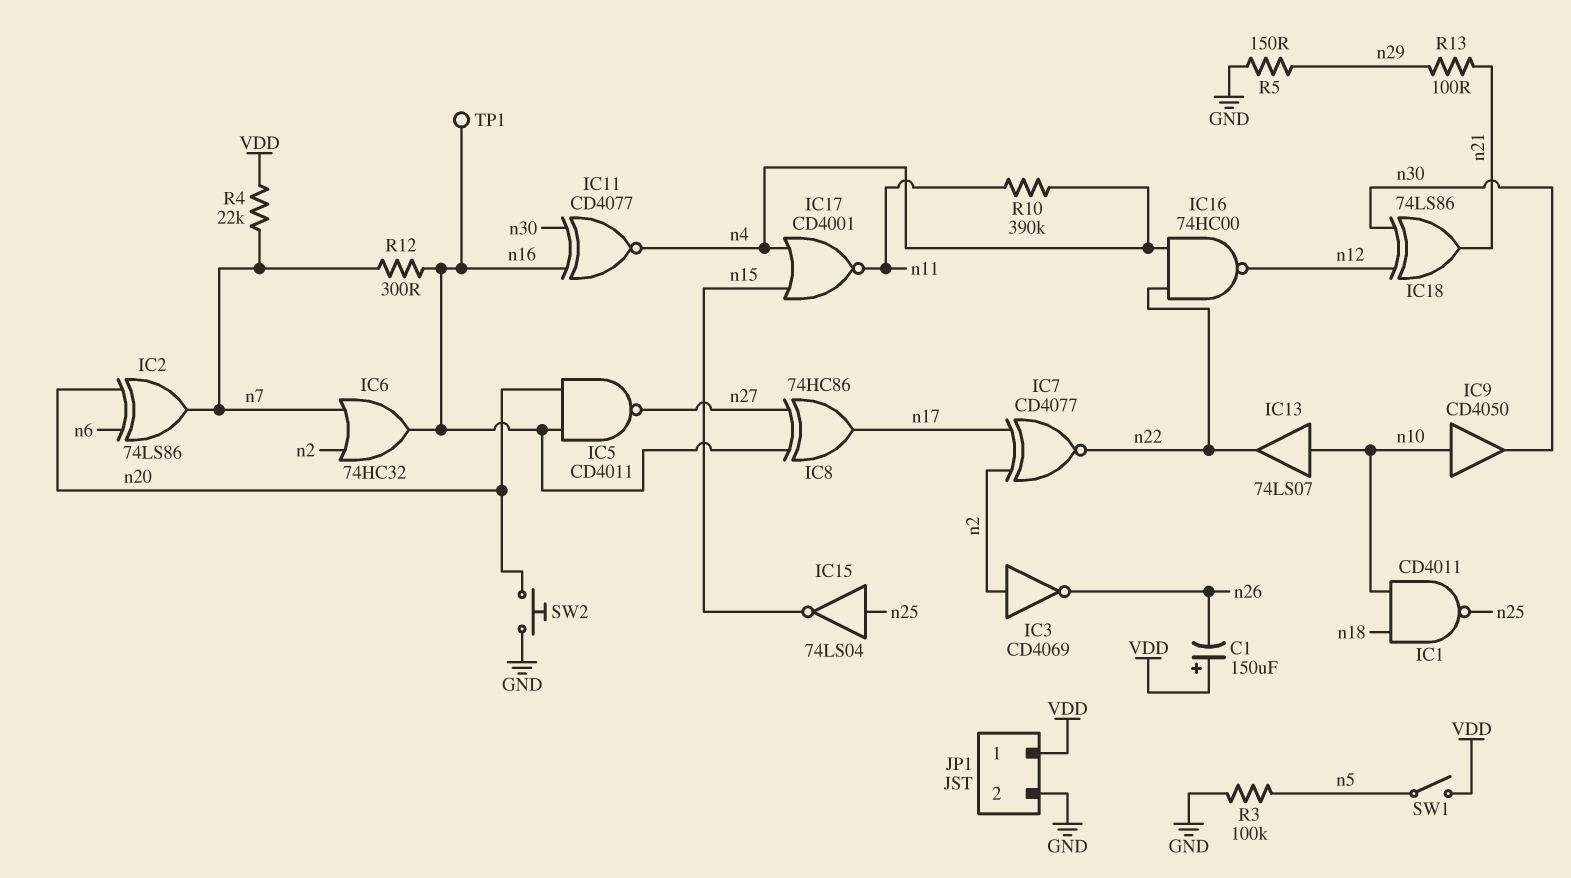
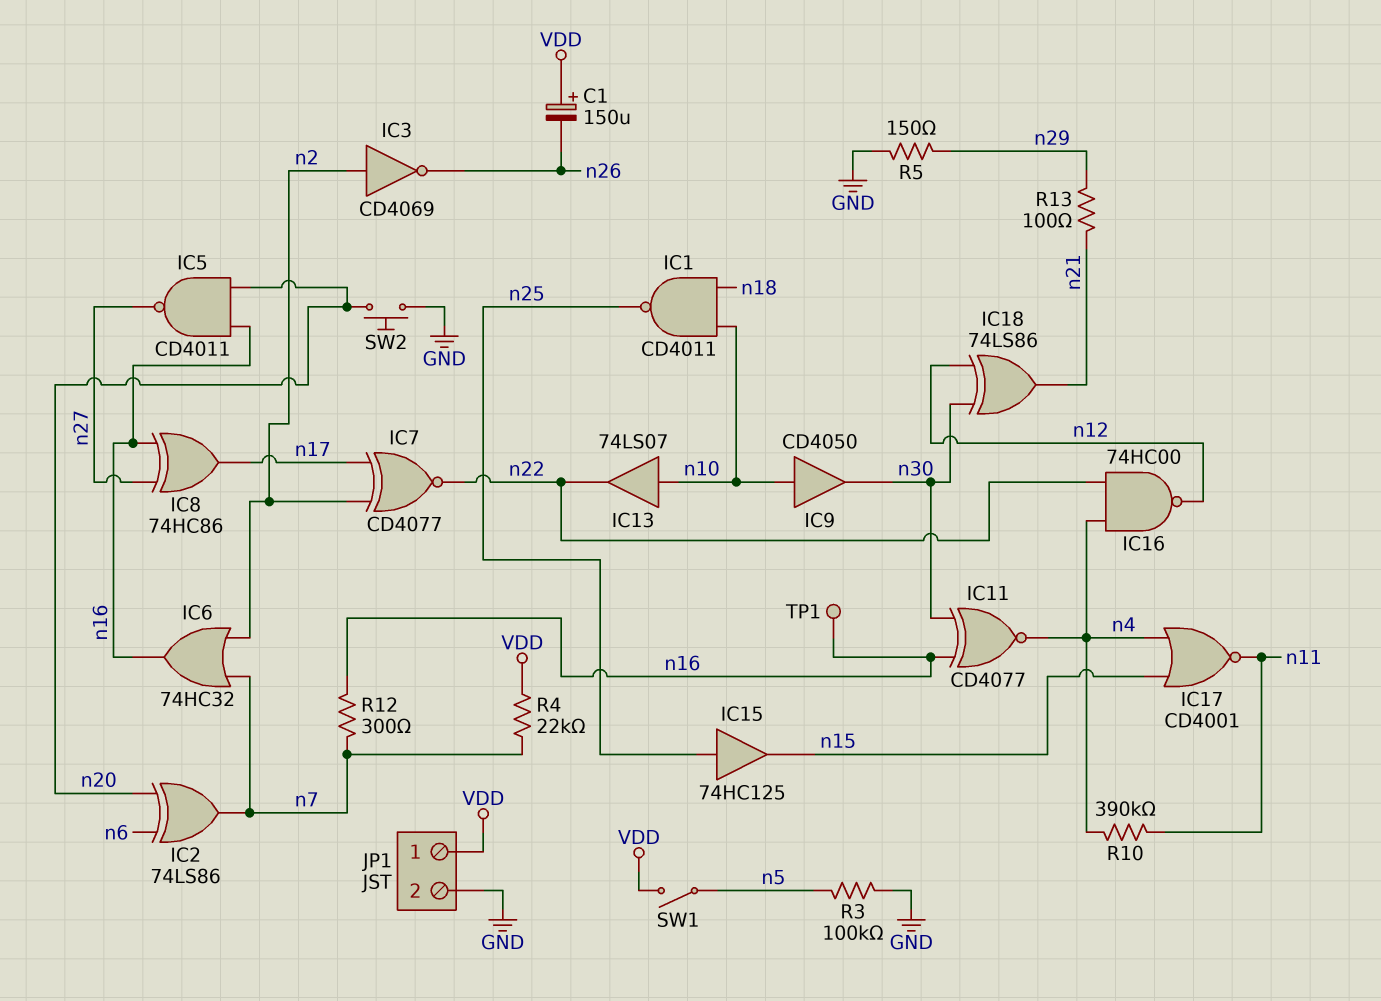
IC15: NOT 74LS04 (in n25, out n15) -> buffer 74HC125 (in n25, out n15)

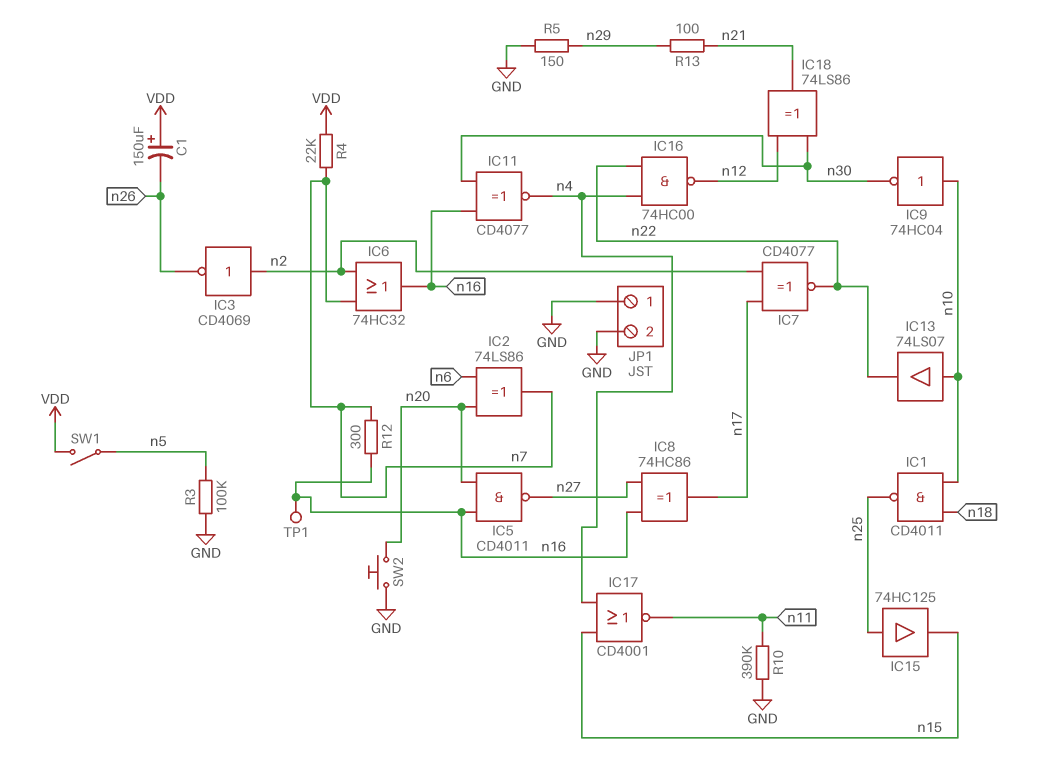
IC9: buffer CD4050 (in n10, out n30) -> NOT 74HC04 (in n10, out n30)
JP1 pin 1: VDD -> GND
R10: 390k (n4, n11) -> 390k (GND, n11)

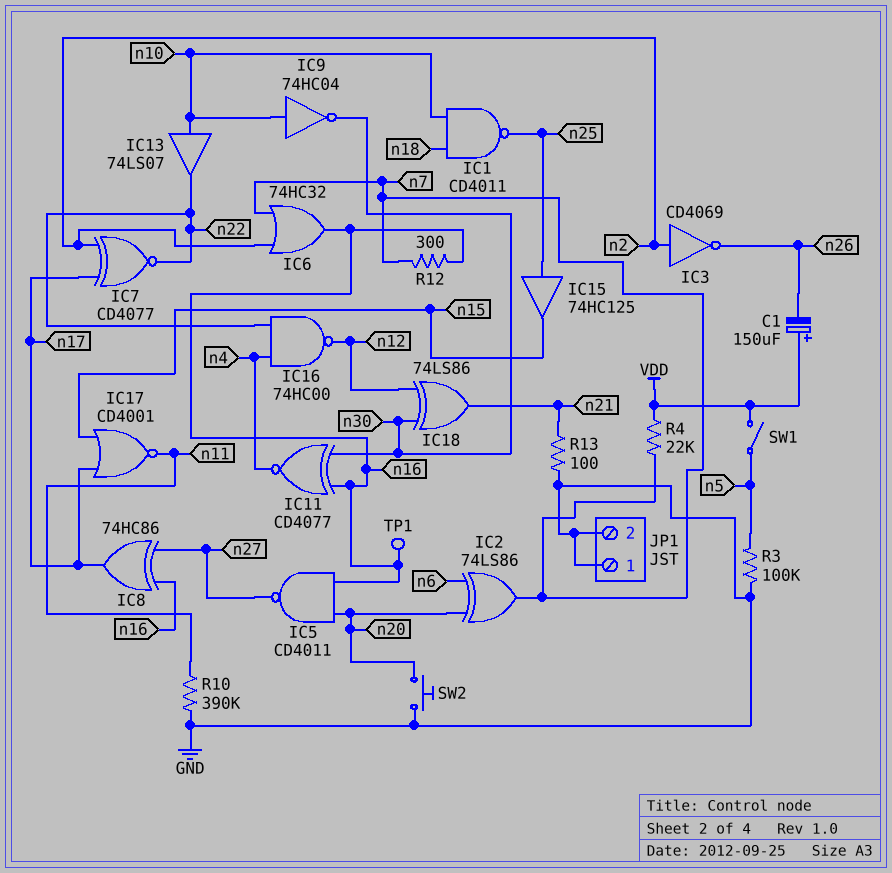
IC17: NOR CD4001 (in n4, in n15, out n11) -> NOR CD4001 (in n15, in n17, out n11)
R5: 150 (GND, n29) -> none
R13: 100 (n21, n29) -> 100 (GND, n21)

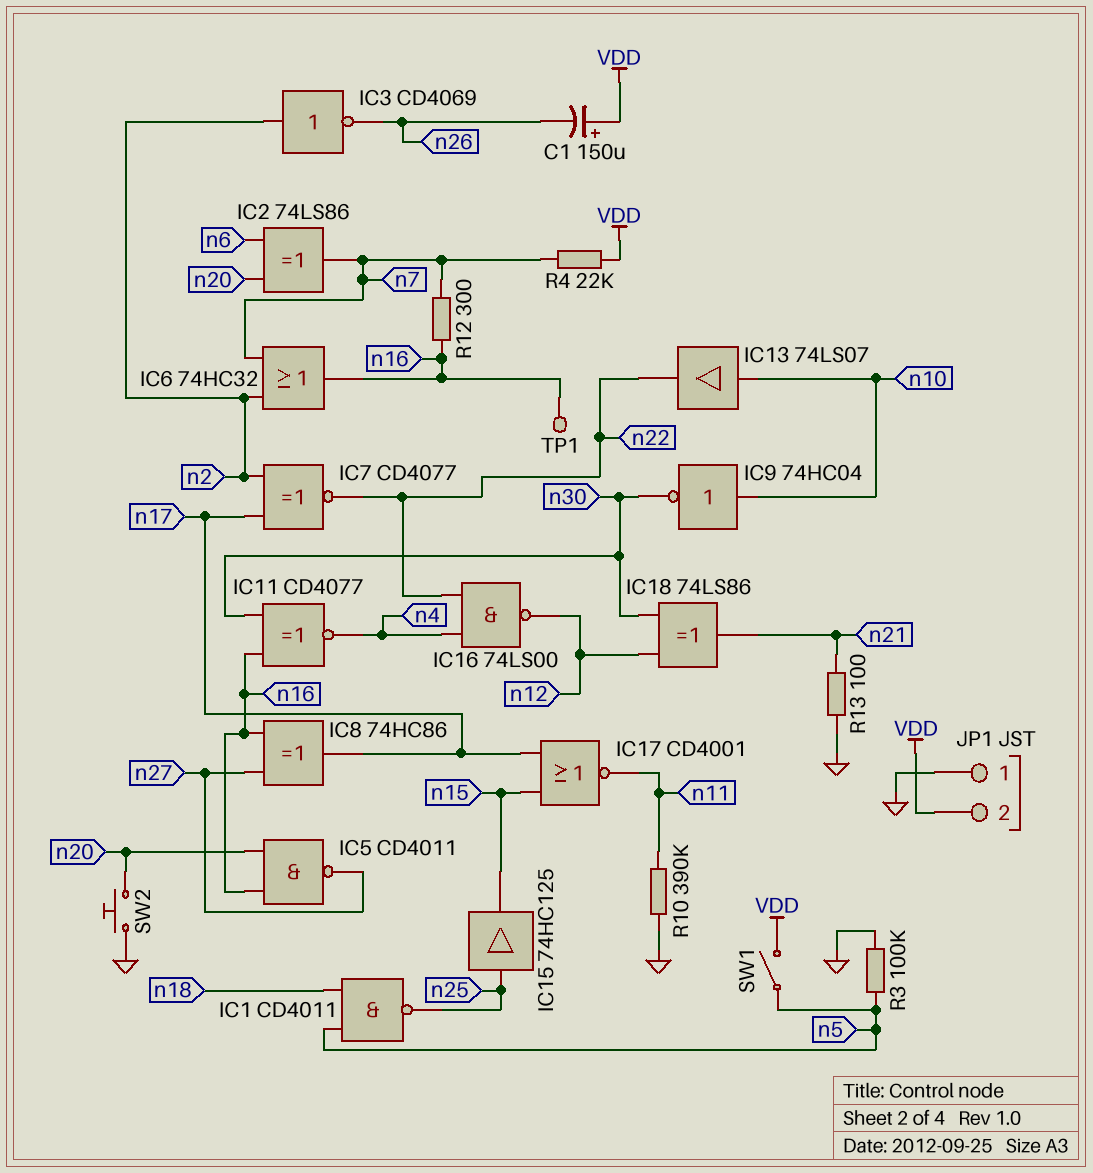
IC1: NAND CD4011 (in n10, in n18, out n25) -> NAND CD4011 (in n5, in n18, out n25)
IC16: NAND 74HC00 (in n4, in n22, out n12) -> NAND 74LS00 (in n4, in n22, out n12)
JP1 pin 2: GND -> VDD

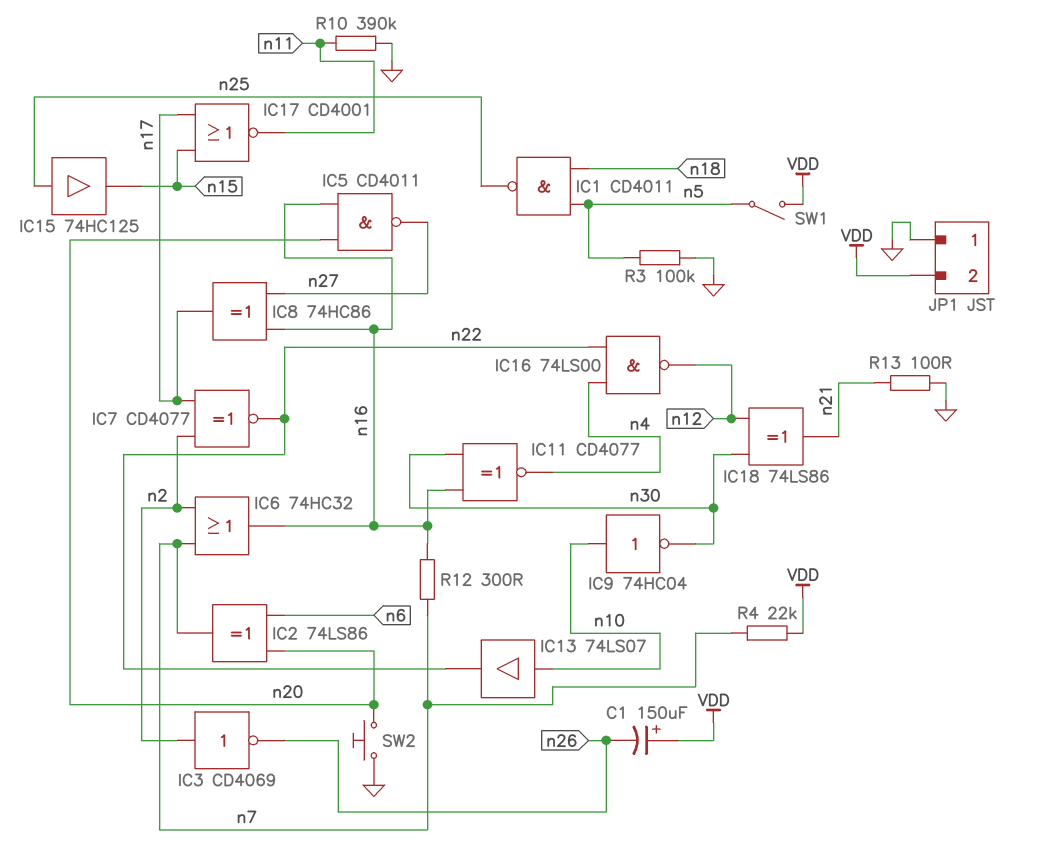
TP1: test point (n16) -> none

